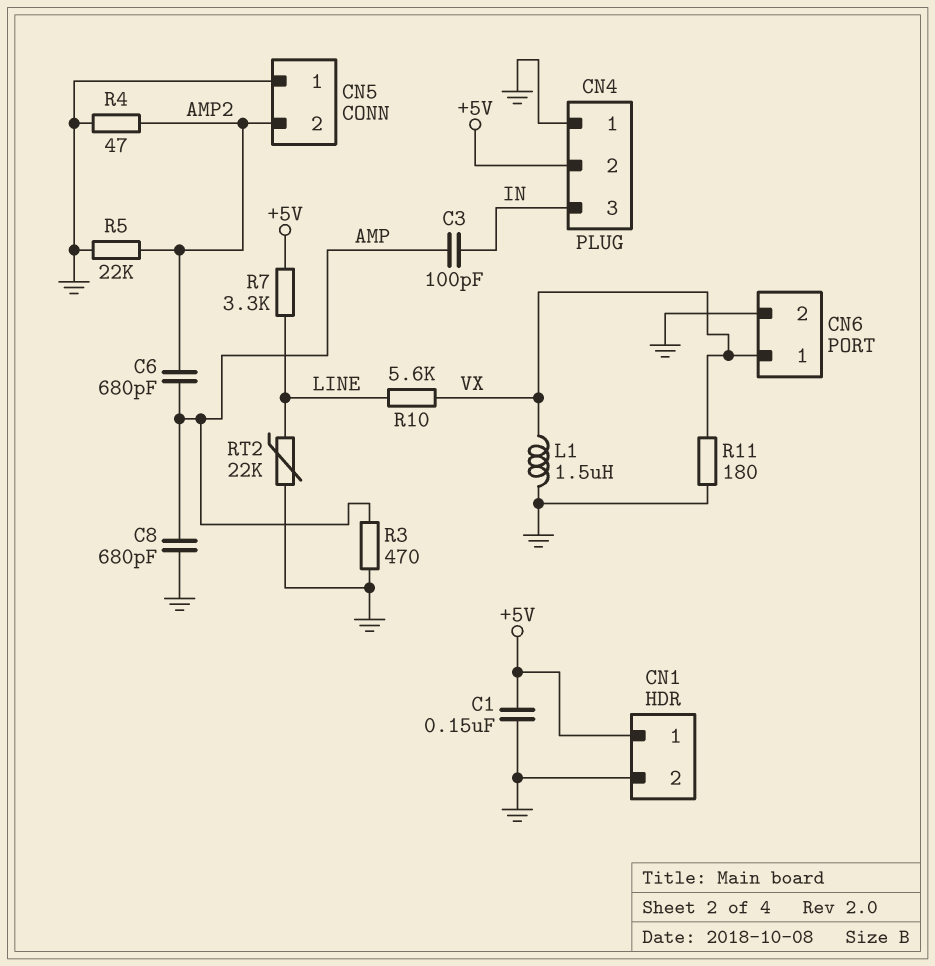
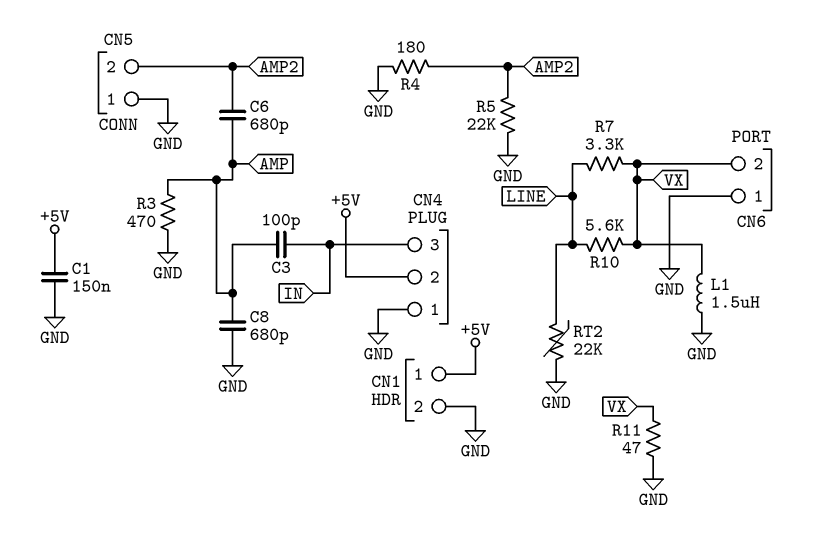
CN6 pin 1: VX -> GND
CN6 pin 2: GND -> VX
R4: 47 (AMP2, GND) -> 180 (AMP2, GND)
R7: 3.3k (+5V, LINE) -> 3.3k (LINE, VX)
R11: 180 (GND, VX) -> 47 (GND, VX)

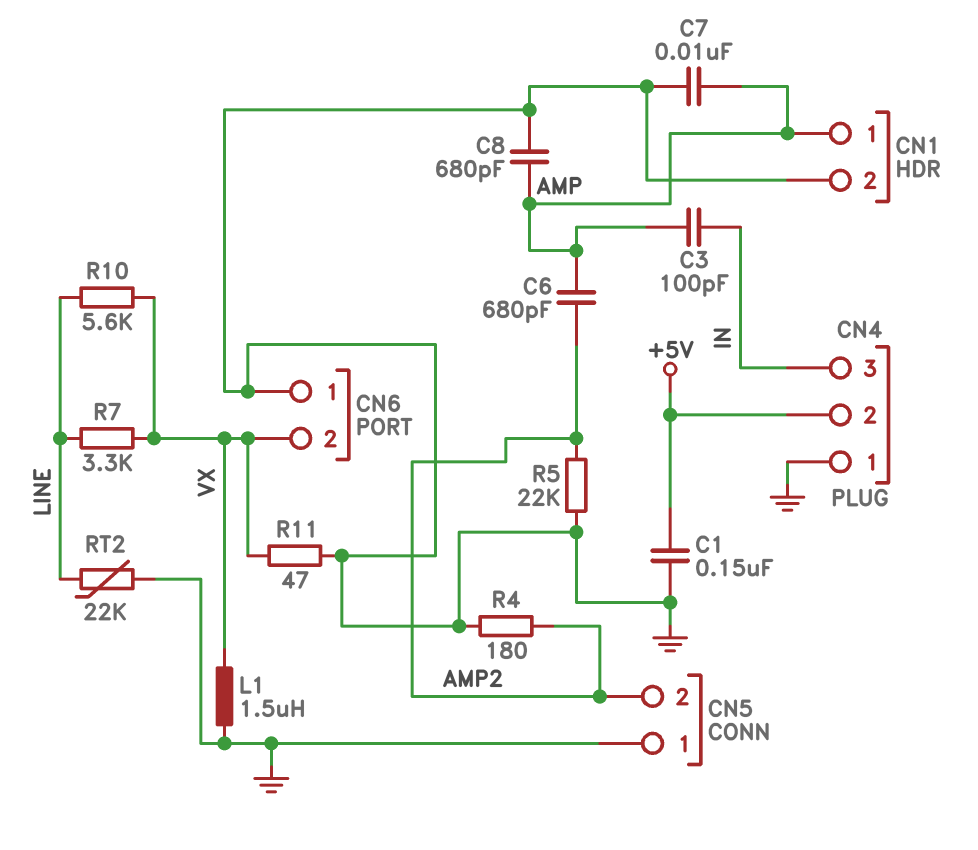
C7: none -> 10nF (AMP, GND)
CN1 pin 1: +5V -> AMP
R3: 470 (AMP, GND) -> none

